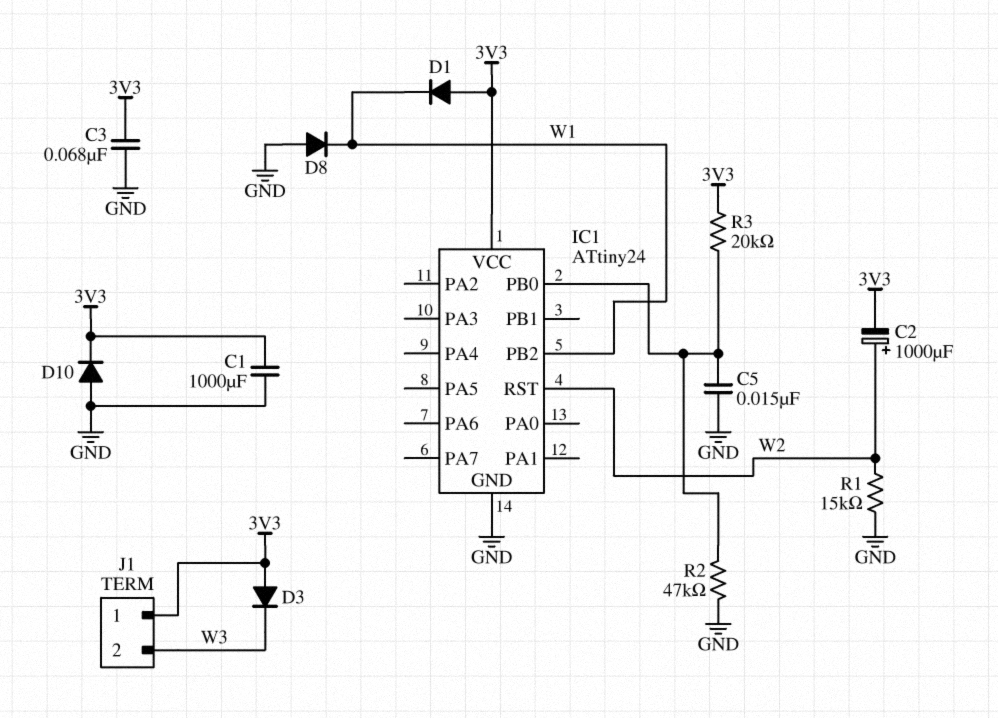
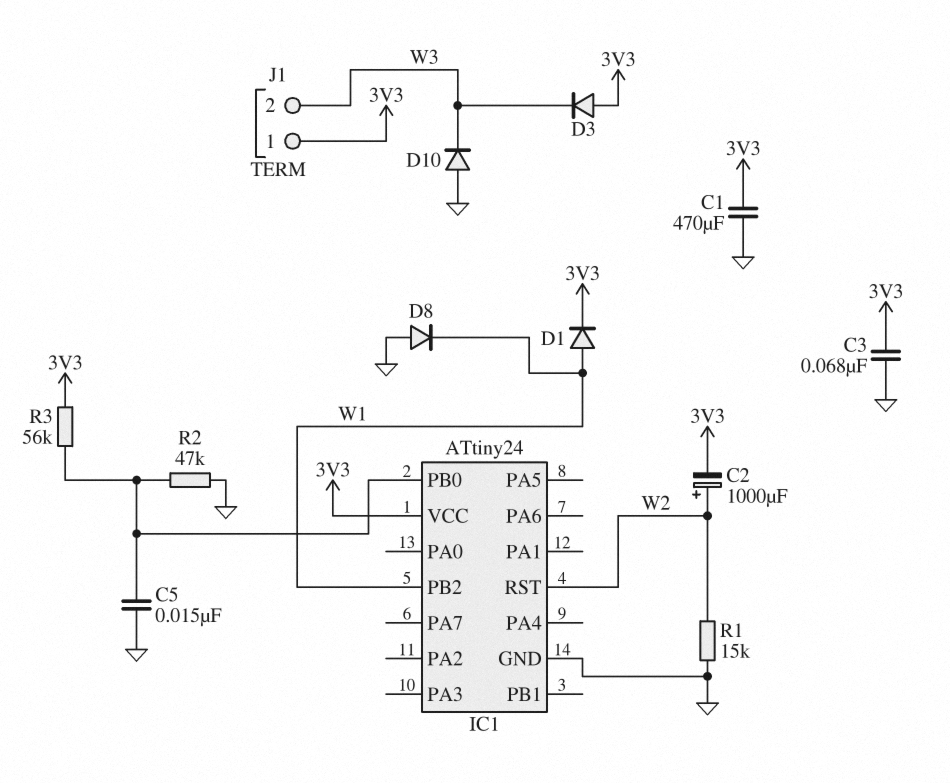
C1: 1000uF (3V3, GND) -> 470uF (3V3, GND)
D1: diode (A 3V3, K W1) -> diode (A W1, K 3V3)
D10: diode (A GND, K 3V3) -> diode (A GND, K W3)
R3: 20k (3V3, IC1/PB0) -> 56k (3V3, IC1/PB0)

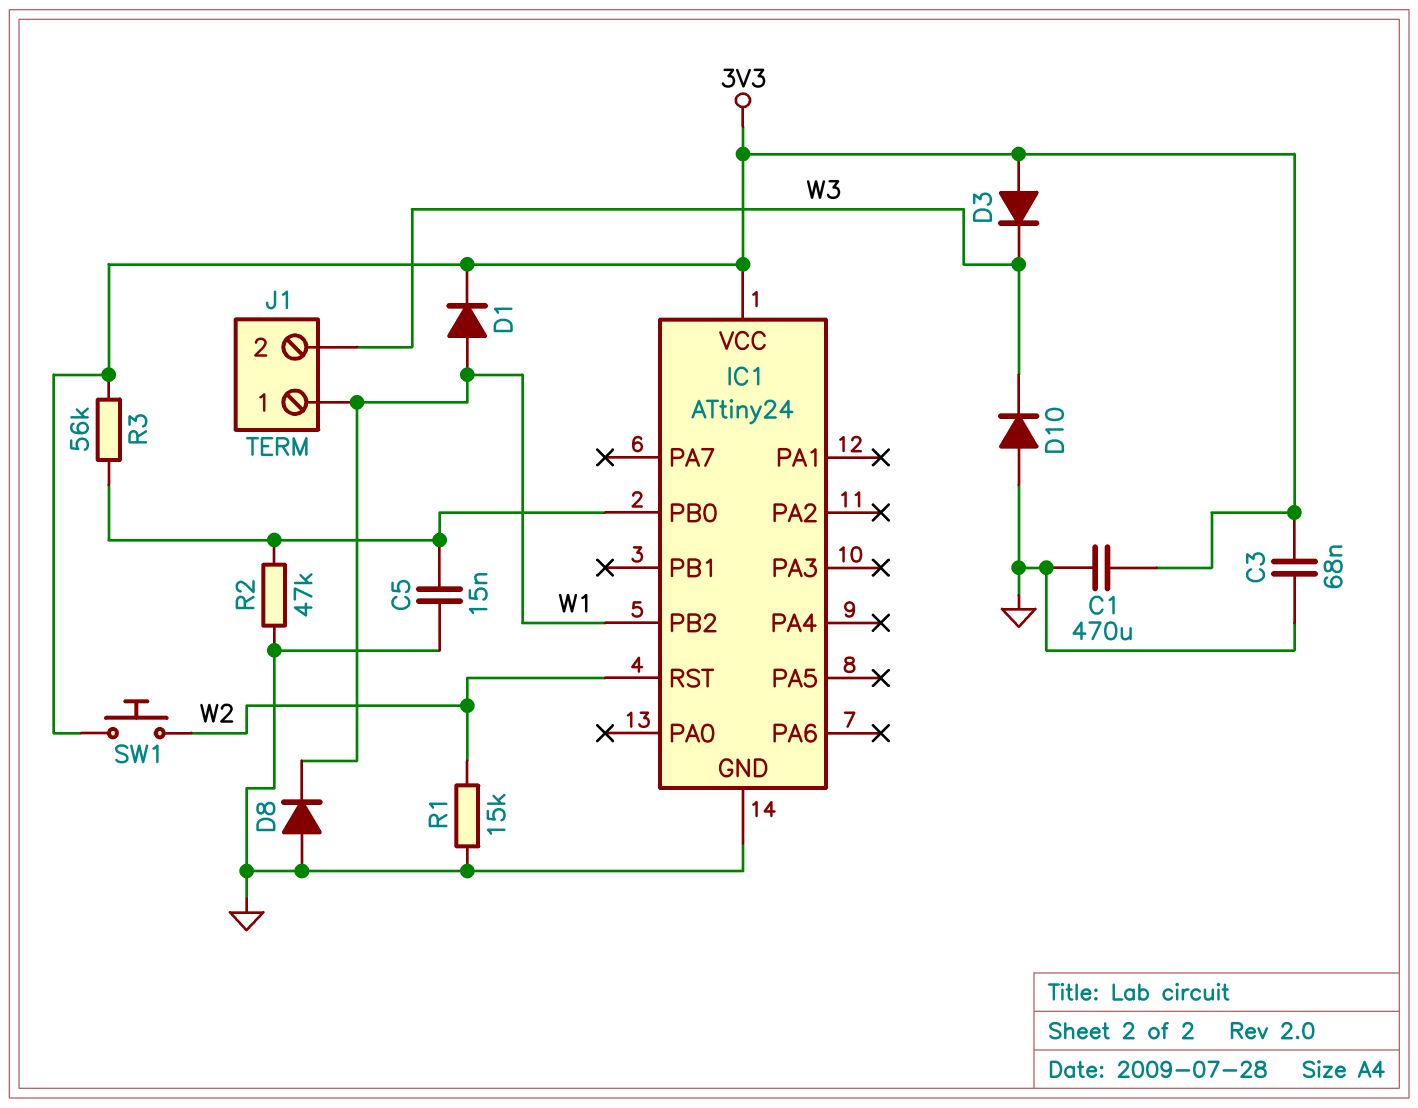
C2: 1000uF (plus W2, minus 3V3) -> none
J1 pin 1: 3V3 -> W1
SW1: none -> button (3V3, W2)

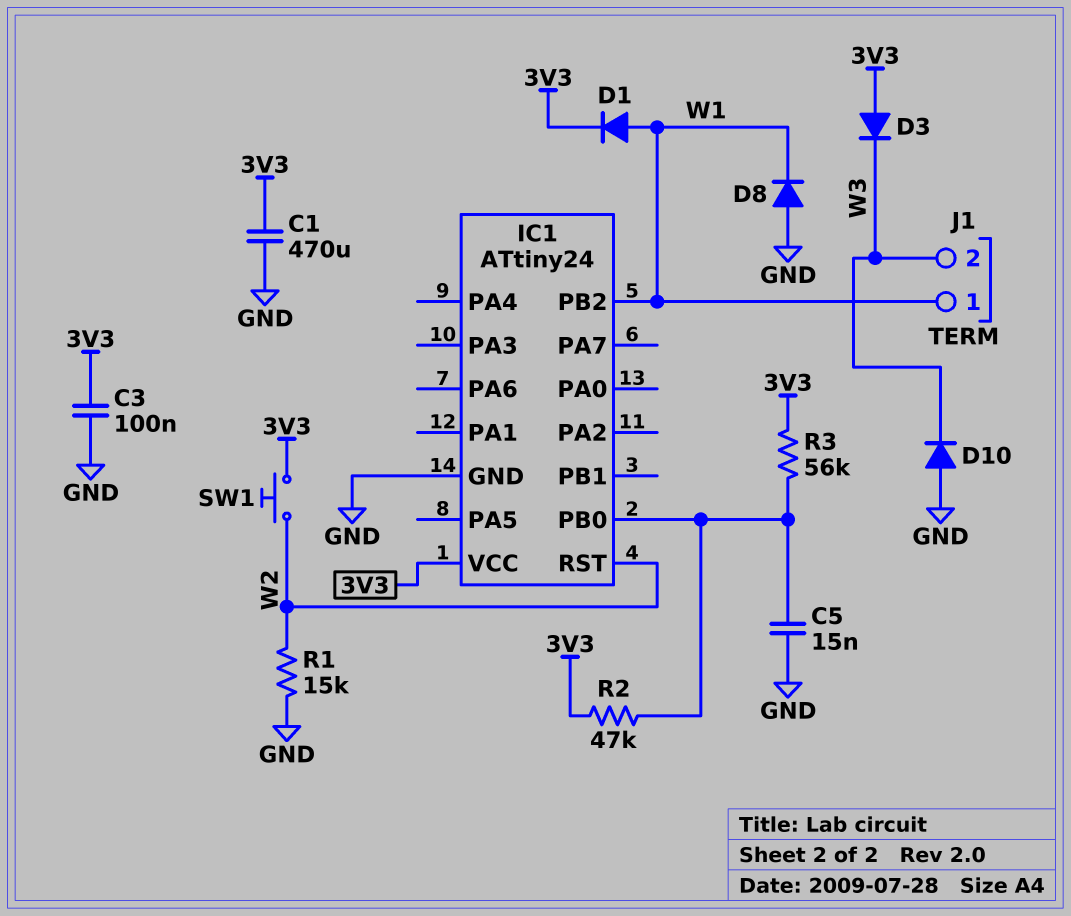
C3: 68nF (3V3, GND) -> 100nF (3V3, GND)
R2: 47k (GND, IC1/PB0) -> 47k (3V3, IC1/PB0)

